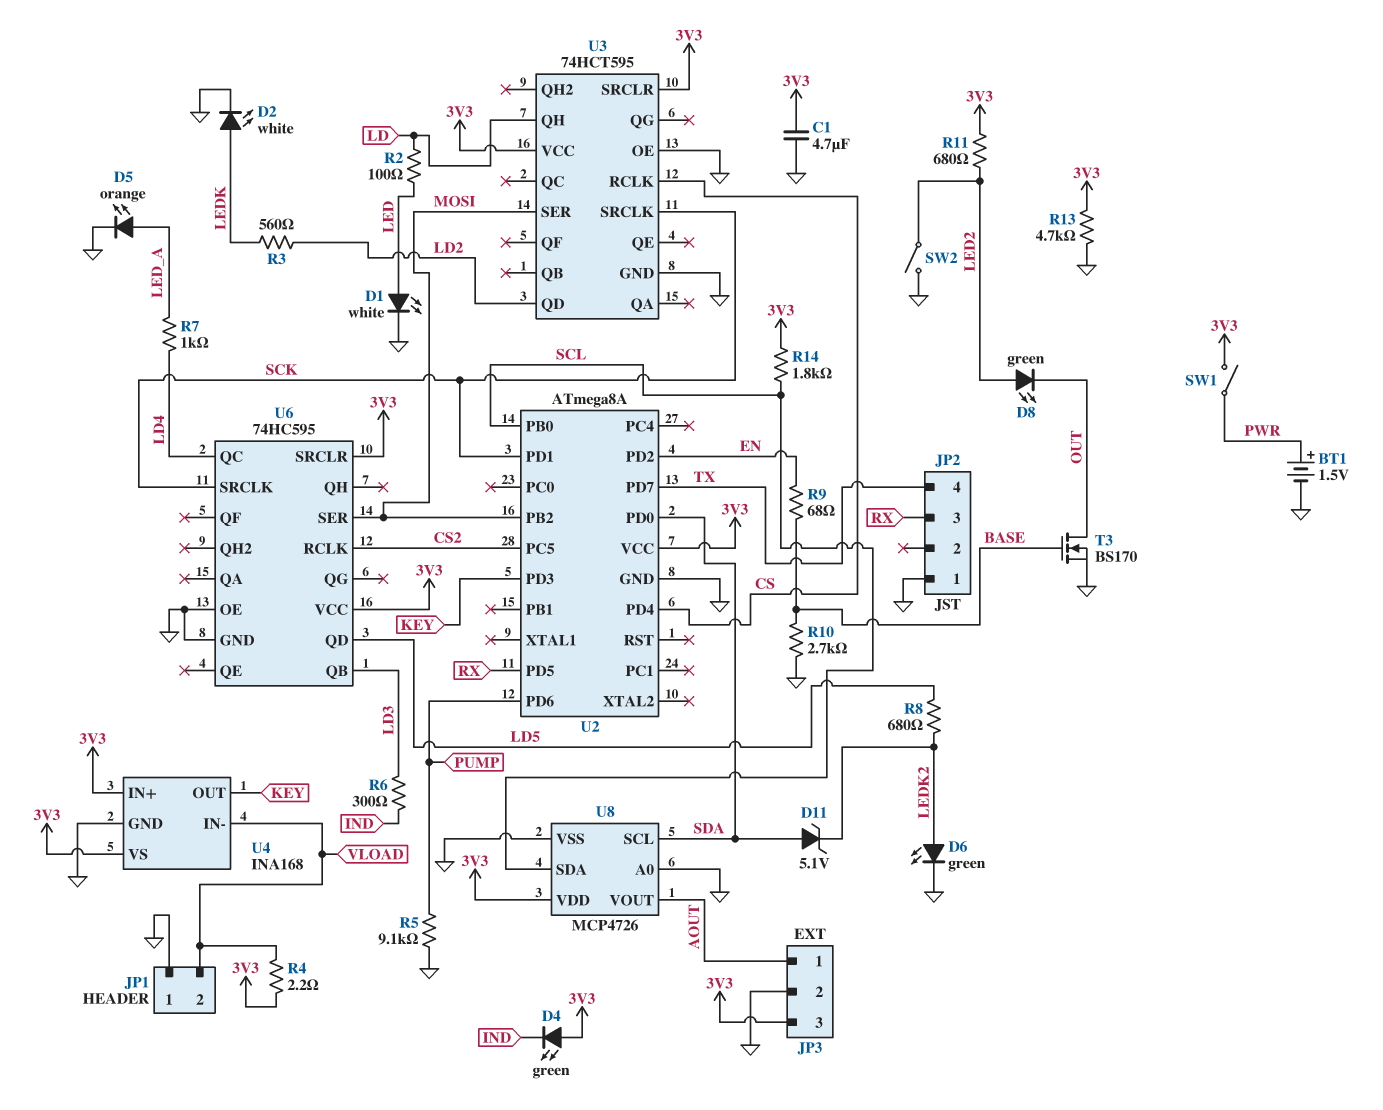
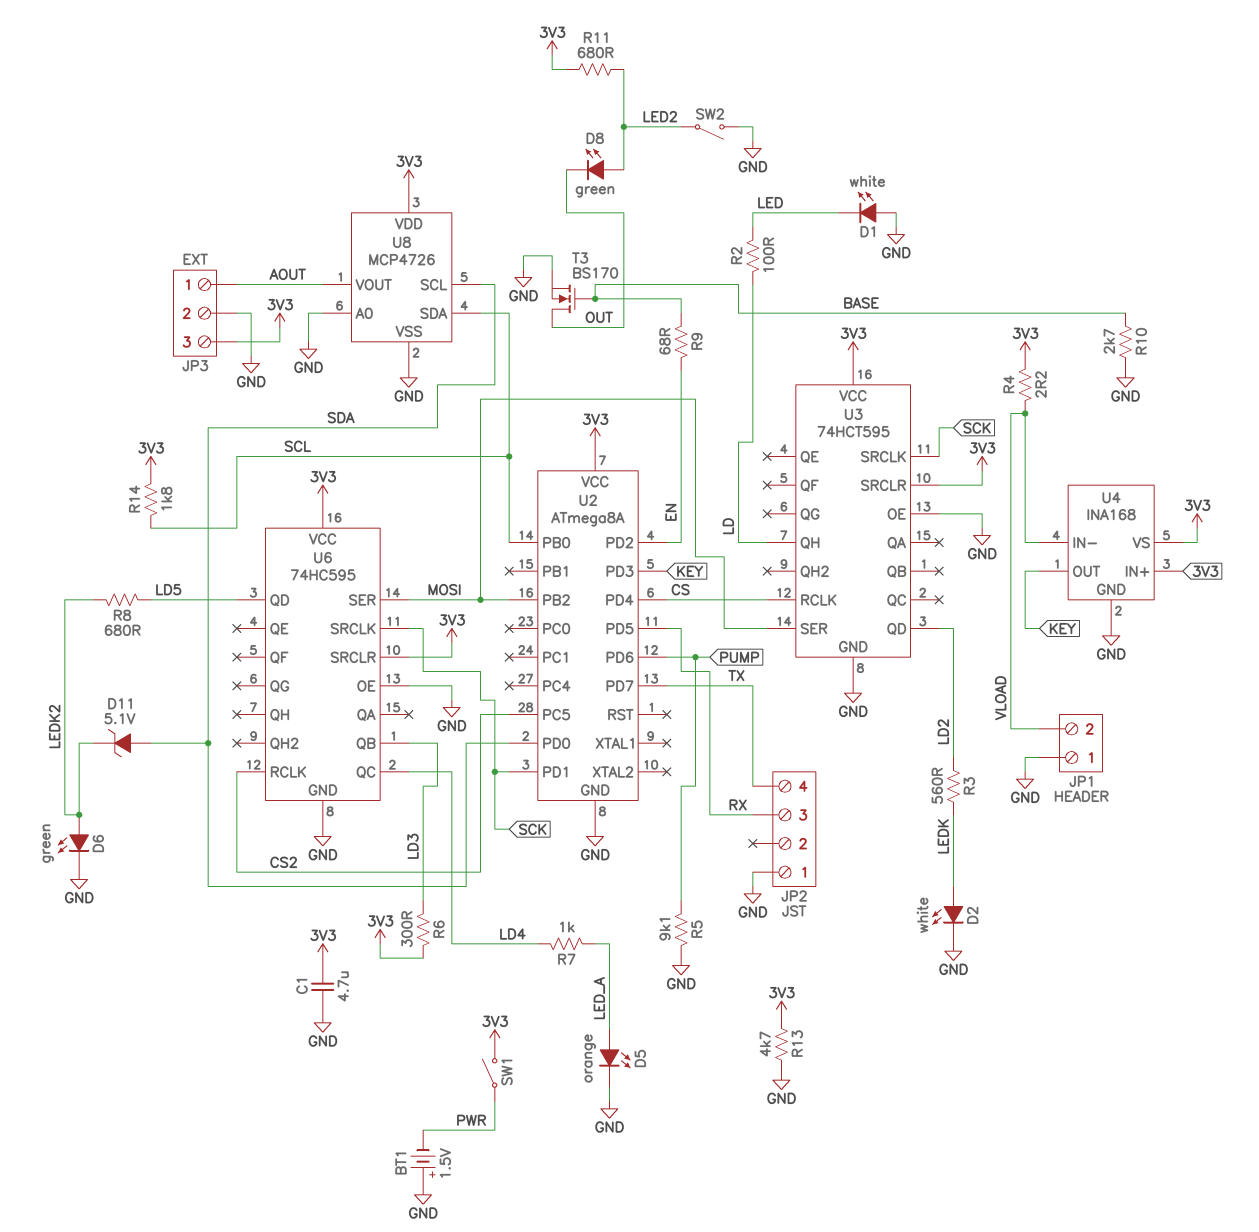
BT1: 1.5V (plus PWR, minus GND) -> 1.5V (plus GND, minus PWR)
D1: LED white (A LED, K GND) -> LED white (A GND, K LED)
D4: LED green (A 3V3, K IND) -> none
R6: 300 (IND, LD3) -> 300 (3V3, LD3)

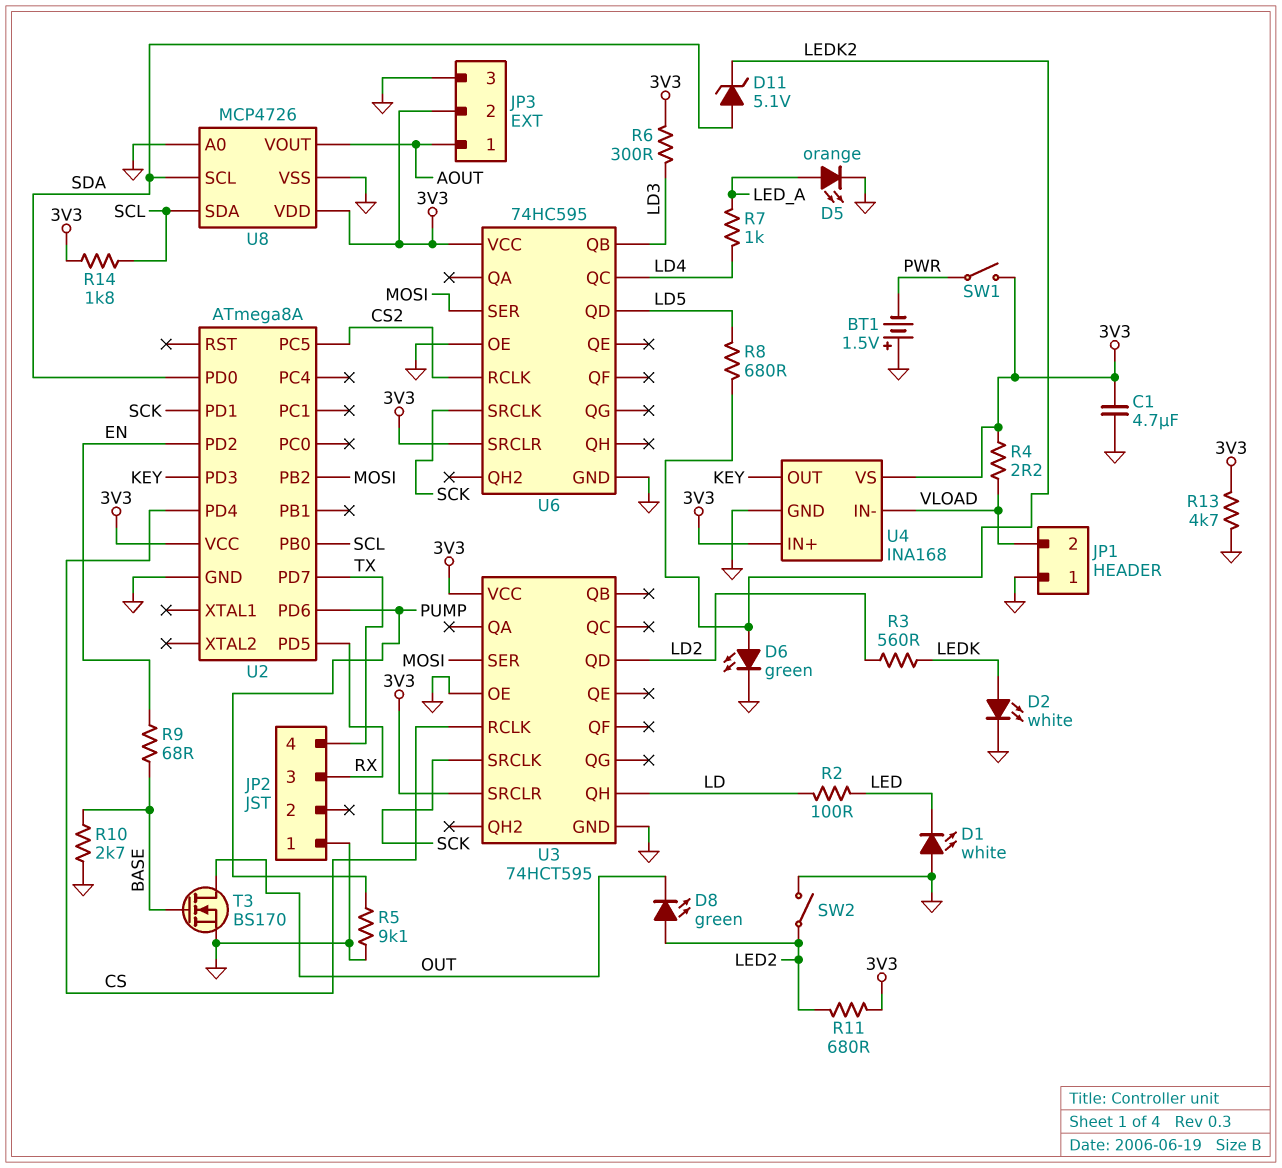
JP3 pin 2: GND -> 3V3
JP3 pin 3: 3V3 -> GND

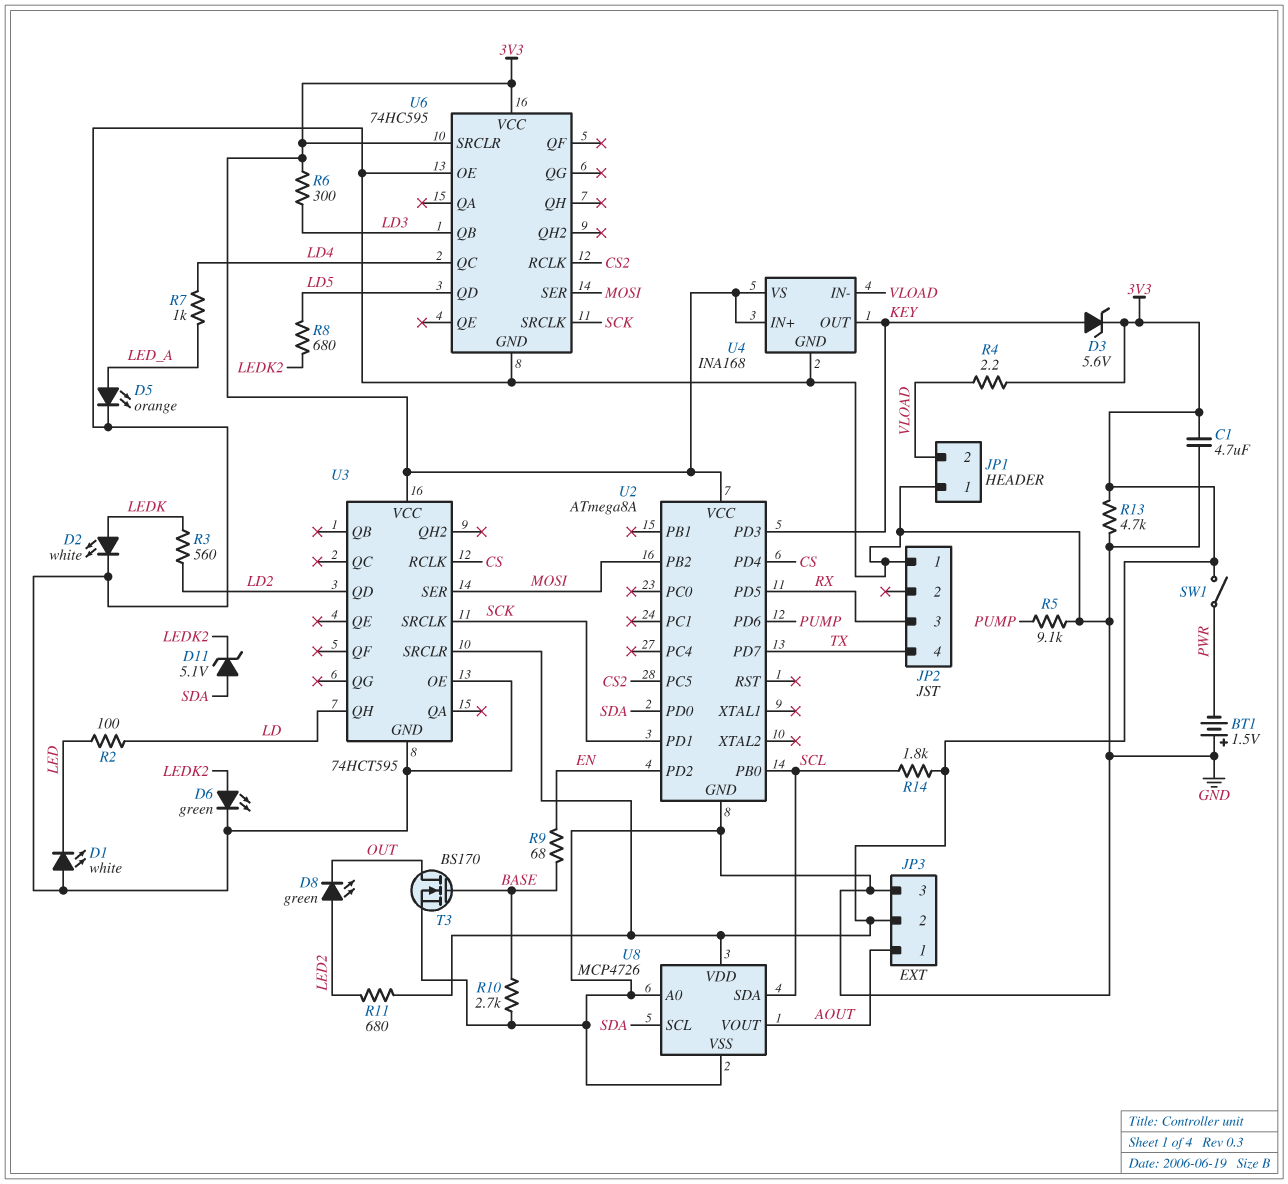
D3: none -> zener 5.6V (A KEY, K 3V3)
SW2: switch (GND, LED2) -> none

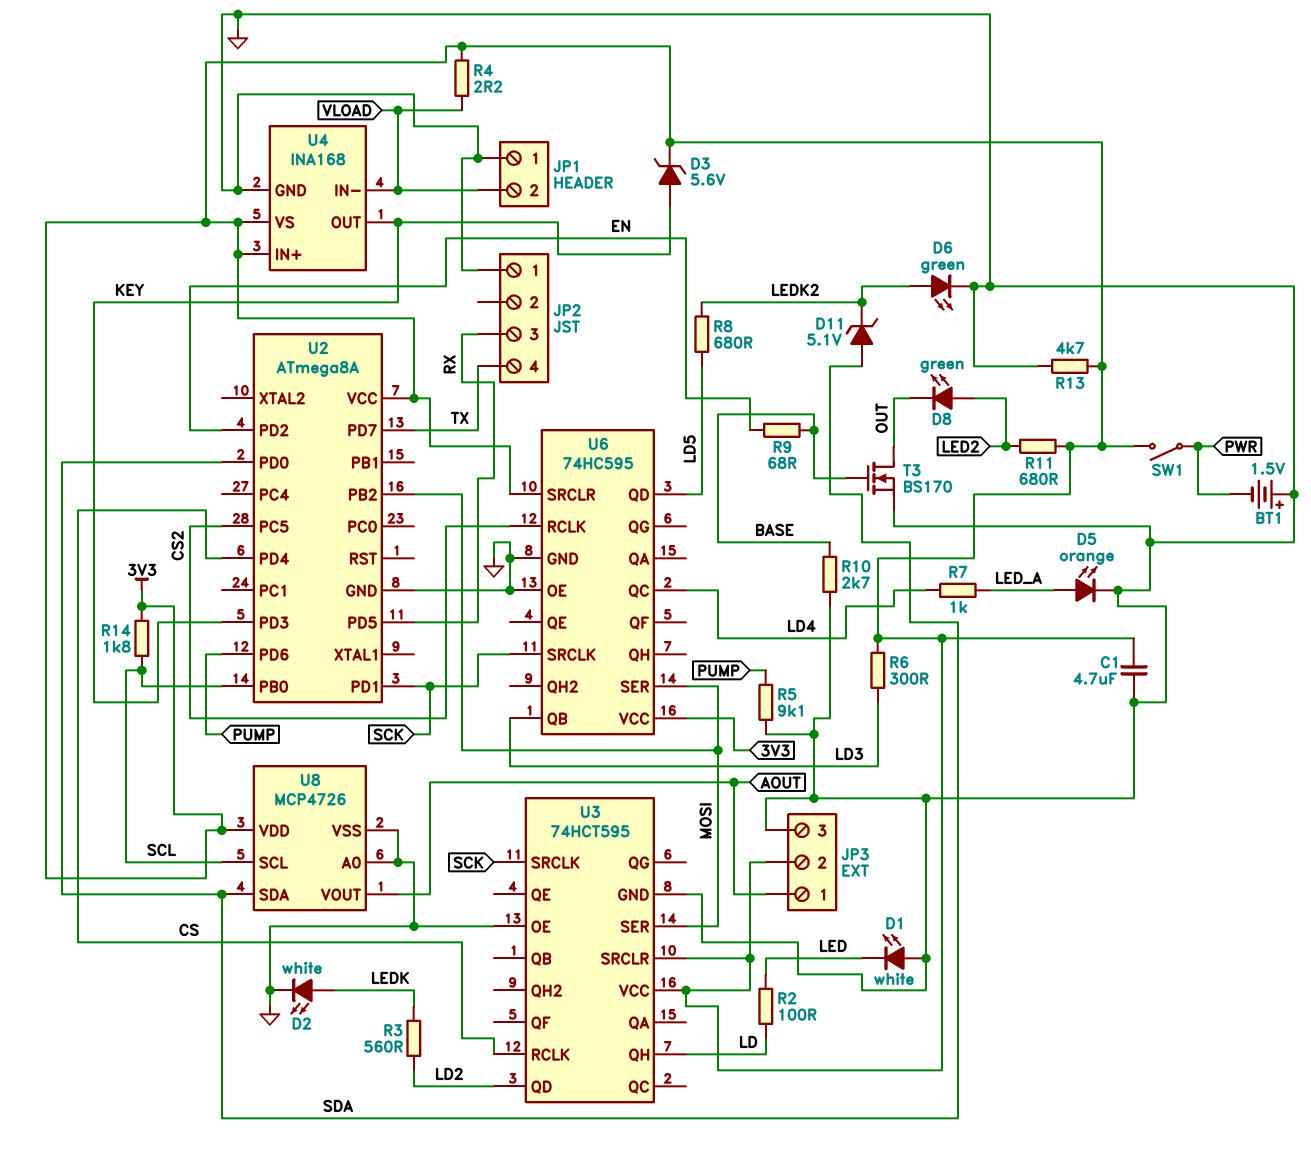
U8 pin SCL: SDA -> SCL
U8 pin SDA: SCL -> SDA

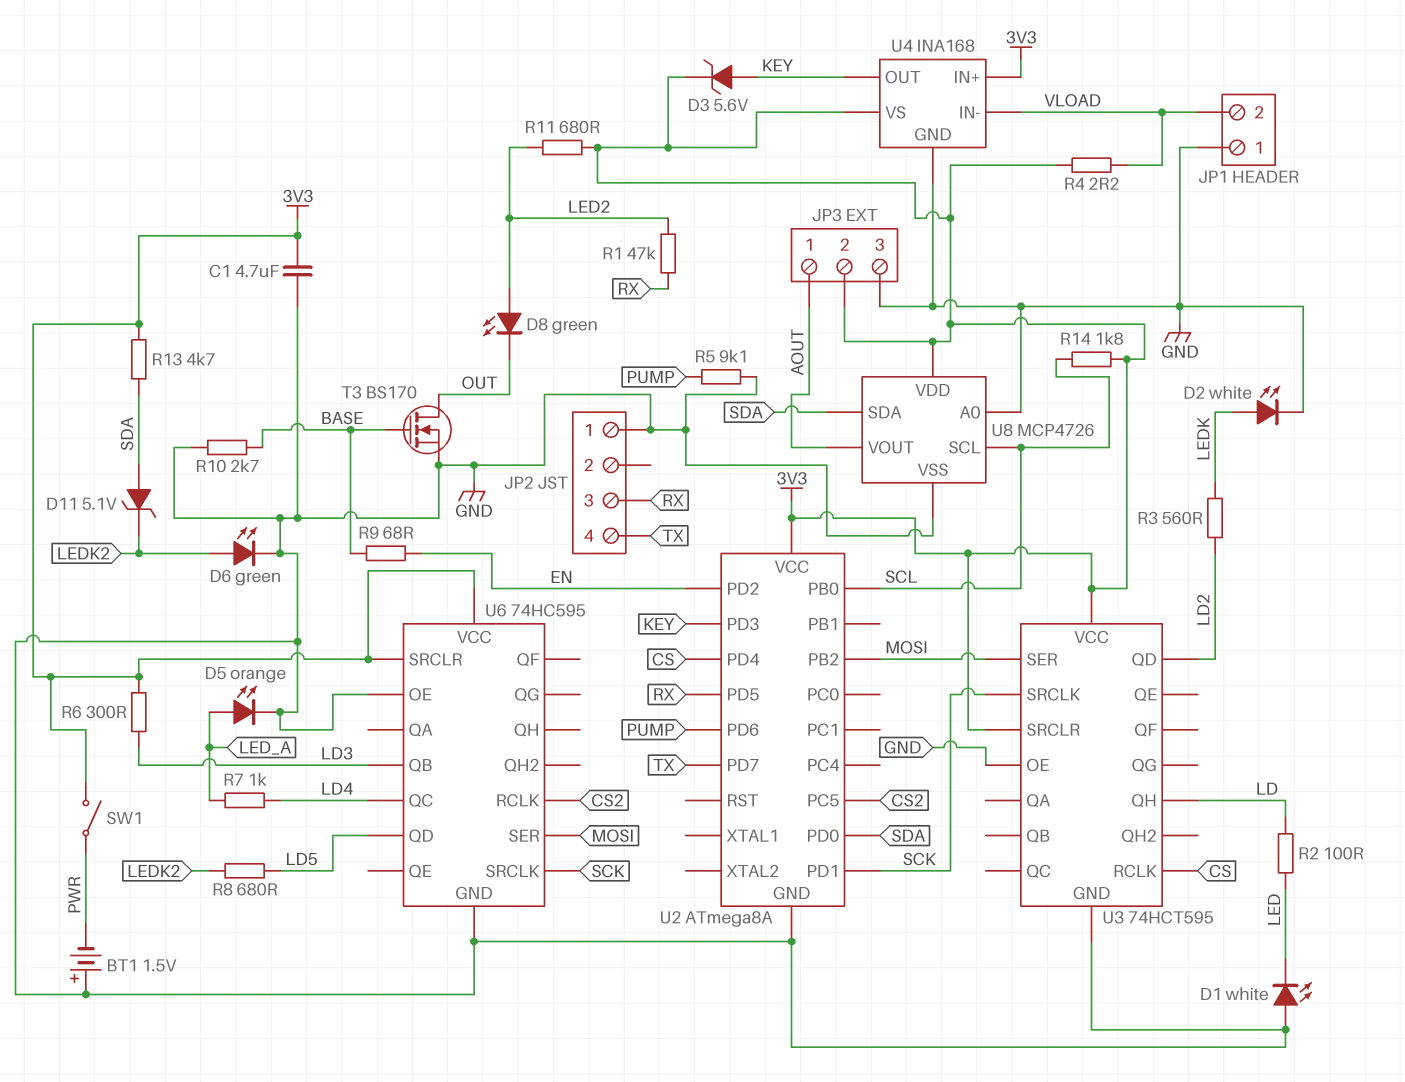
R1: none -> 47k (LED2, RX)
R13: 4.7k (3V3, GND) -> 4.7k (3V3, SDA)

